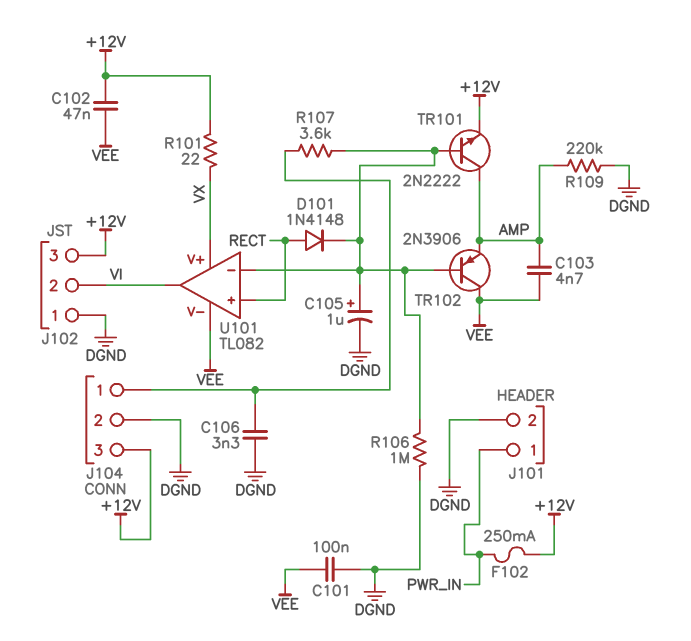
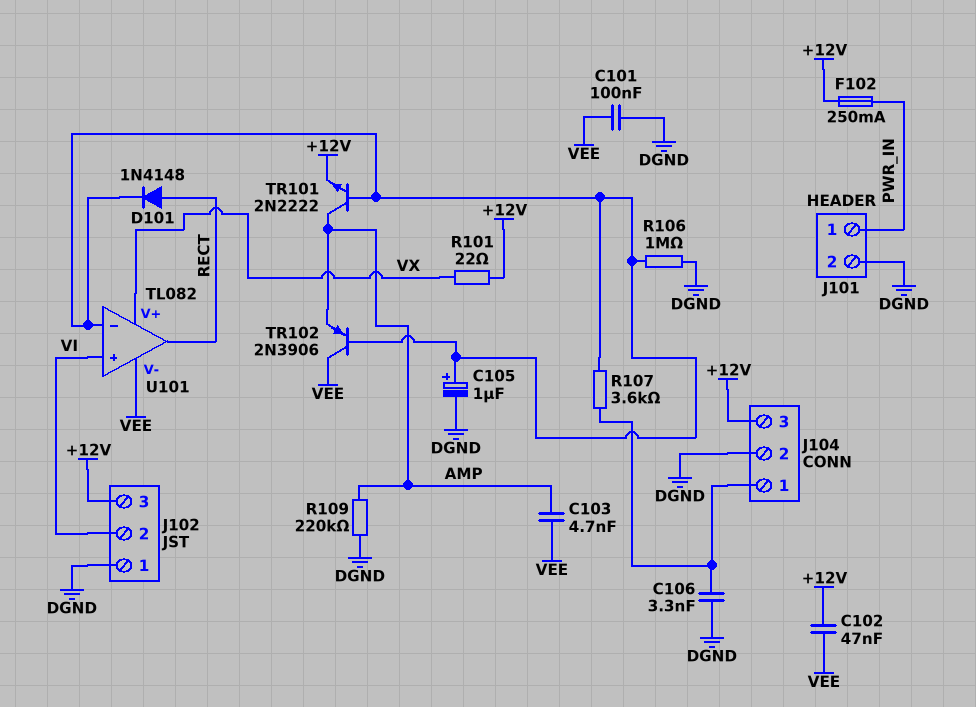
U101 pin in+: RECT -> VI
U101 pin out: VI -> RECT

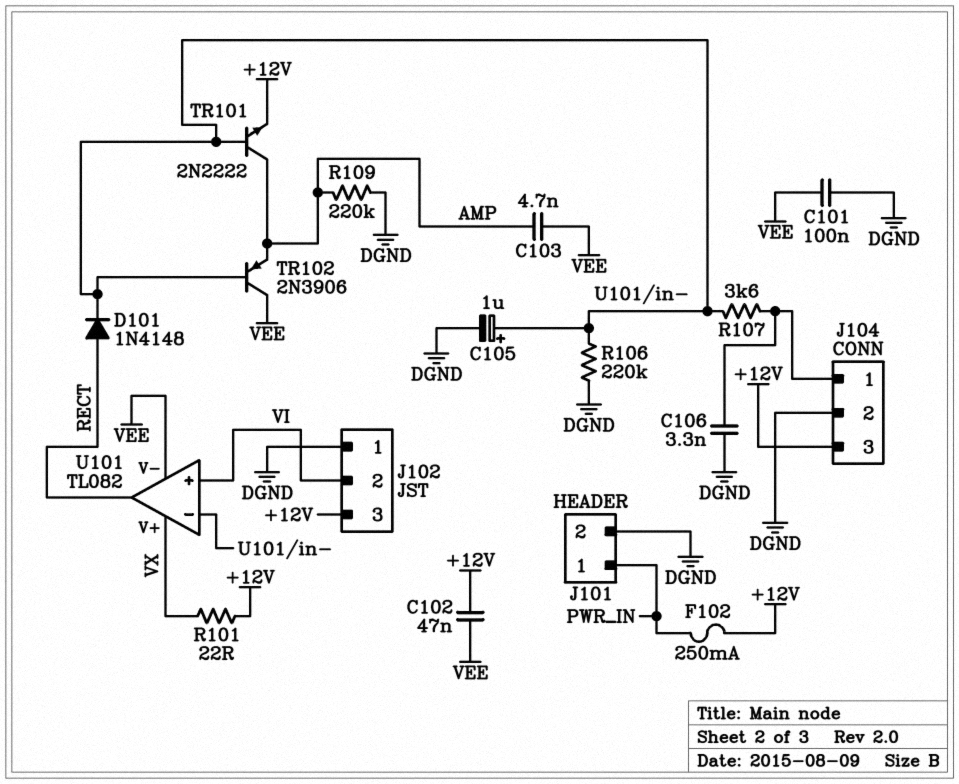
R106: 1M (DGND, U101/in-) -> 220k (DGND, U101/in-)

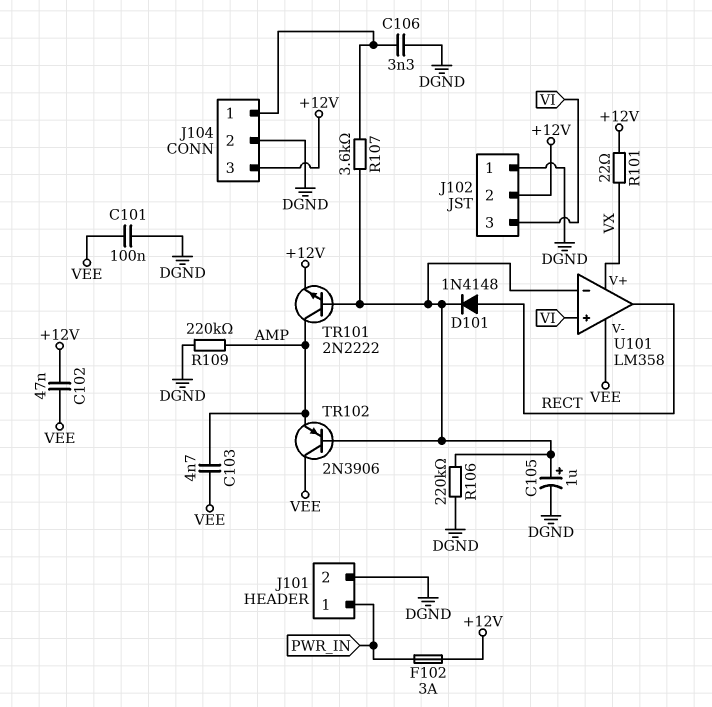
F102: 250mA (+12V, PWR_IN) -> 3A (+12V, PWR_IN)
J102 pin 2: VI -> +12V
J102 pin 3: +12V -> VI
U101: TL082 -> LM358

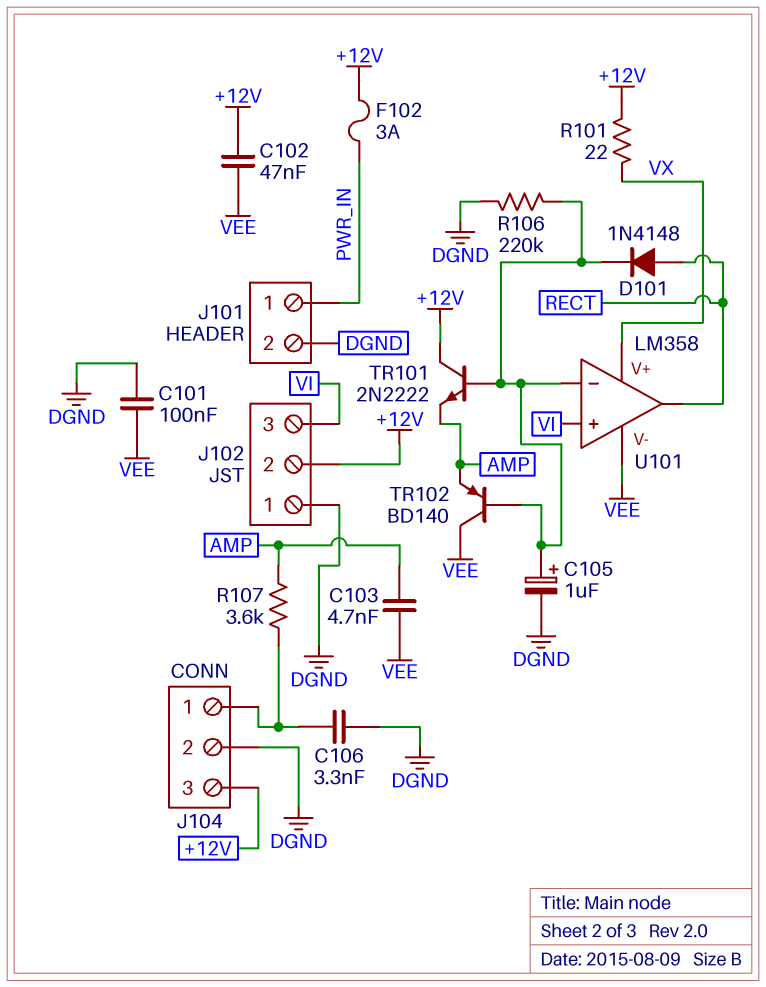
R107: 3.6k (J104/1, U101/in-) -> 3.6k (AMP, J104/1)
R109: 220k (AMP, DGND) -> none
TR101: NPN 2N2222 (B U101/in-, C AMP, E +12V) -> NPN 2N2222 (B U101/in-, C +12V, E AMP)
TR102: PNP 2N3906 (B U101/in-, C VEE, E AMP) -> PNP BD140 (B U101/in-, C VEE, E AMP)

